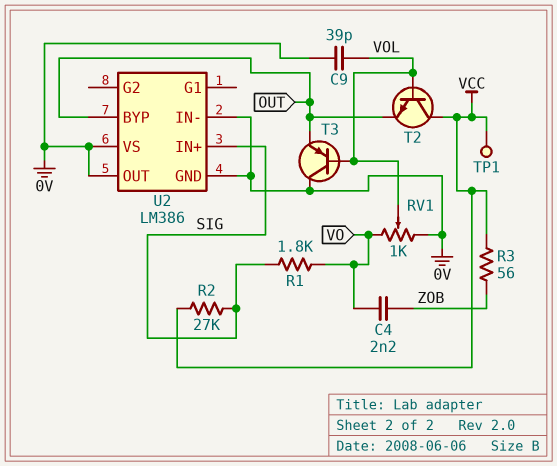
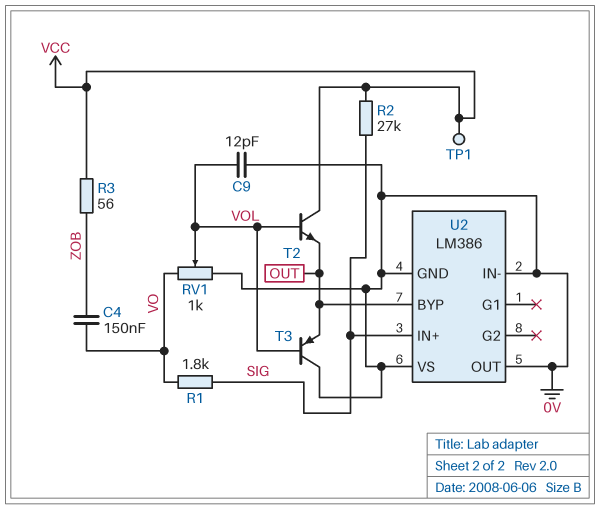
C4: 2.2nF (VO, ZOB) -> 150nF (VO, ZOB)
C9: 39pF (0V, VOL) -> 12pF (0V, VOL)

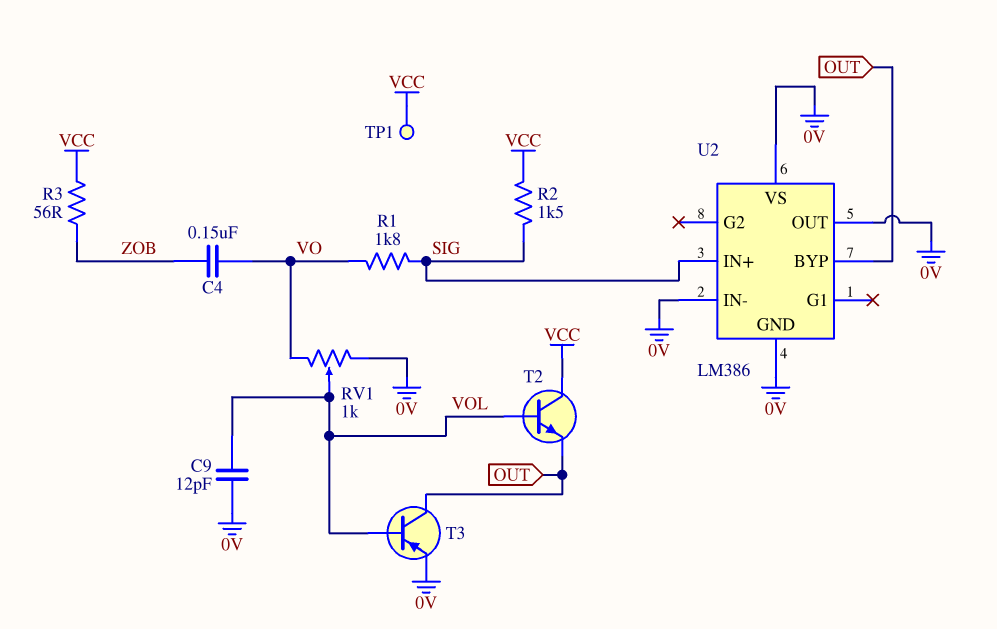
R2: 27k (SIG, VCC) -> 1.5k (SIG, VCC)
T3: PNP (B VOL, C 0V, E OUT) -> PNP (B VOL, C OUT, E 0V)

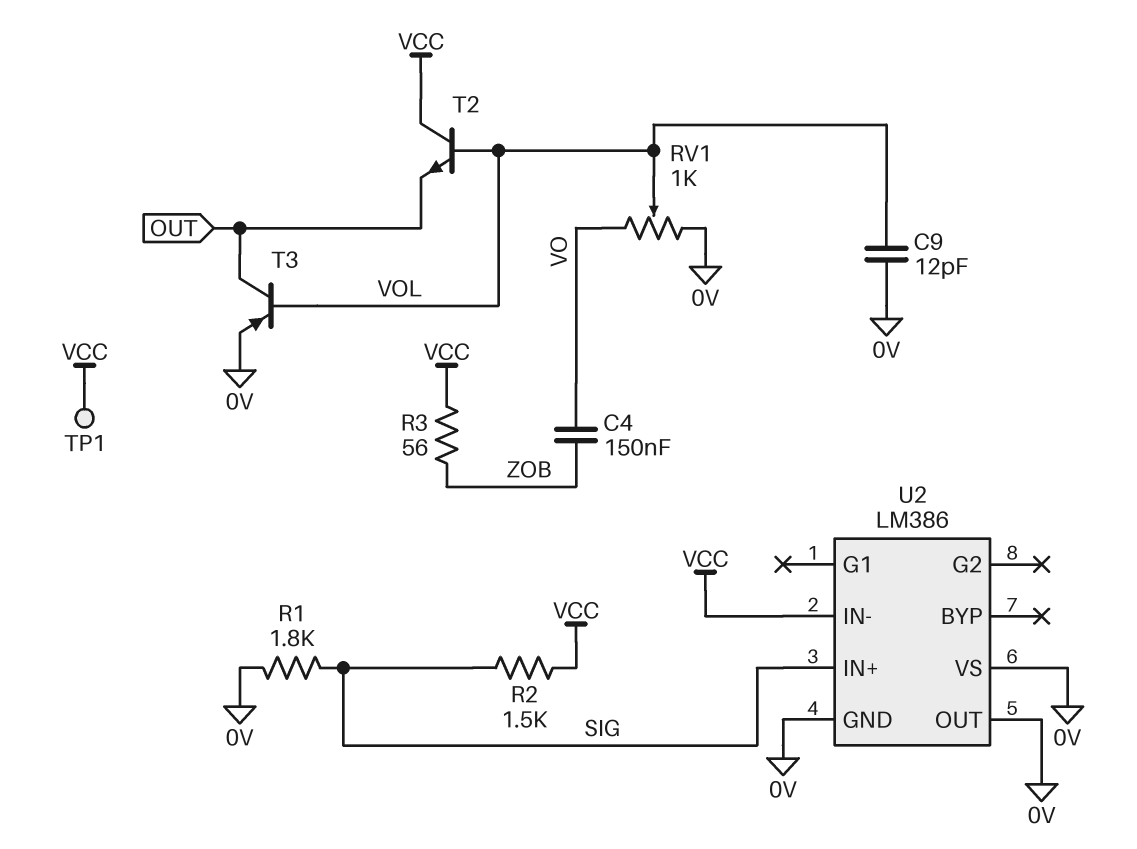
R1: 1.8k (SIG, VO) -> 1.8k (0V, SIG)
U2 pin BYP: OUT -> none
U2 pin IN-: 0V -> VCC

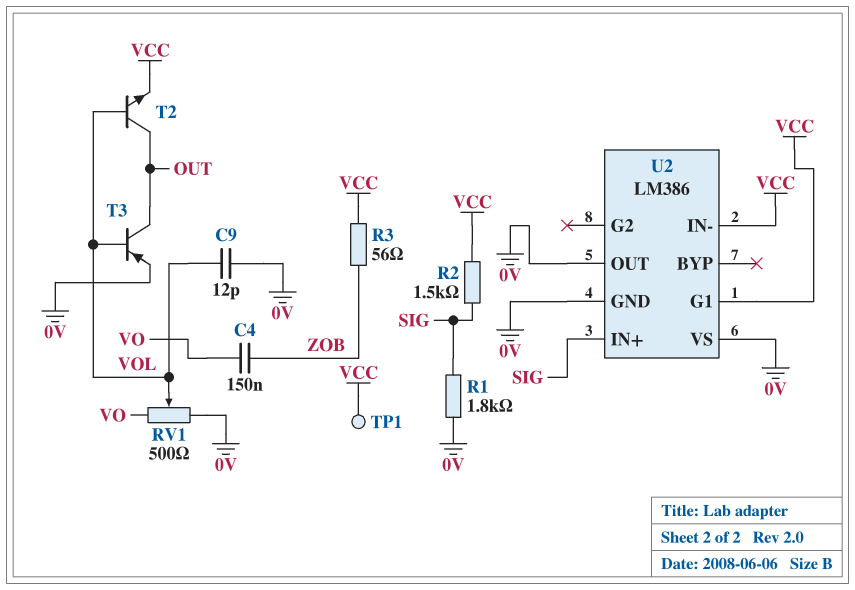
RV1: 1k (0V, VO, wiper VOL) -> 500 (0V, VO, wiper VOL)
T2: NPN (B VOL, C VCC, E OUT) -> NPN (B VOL, C OUT, E VCC)
U2 pin G1: none -> VCC

